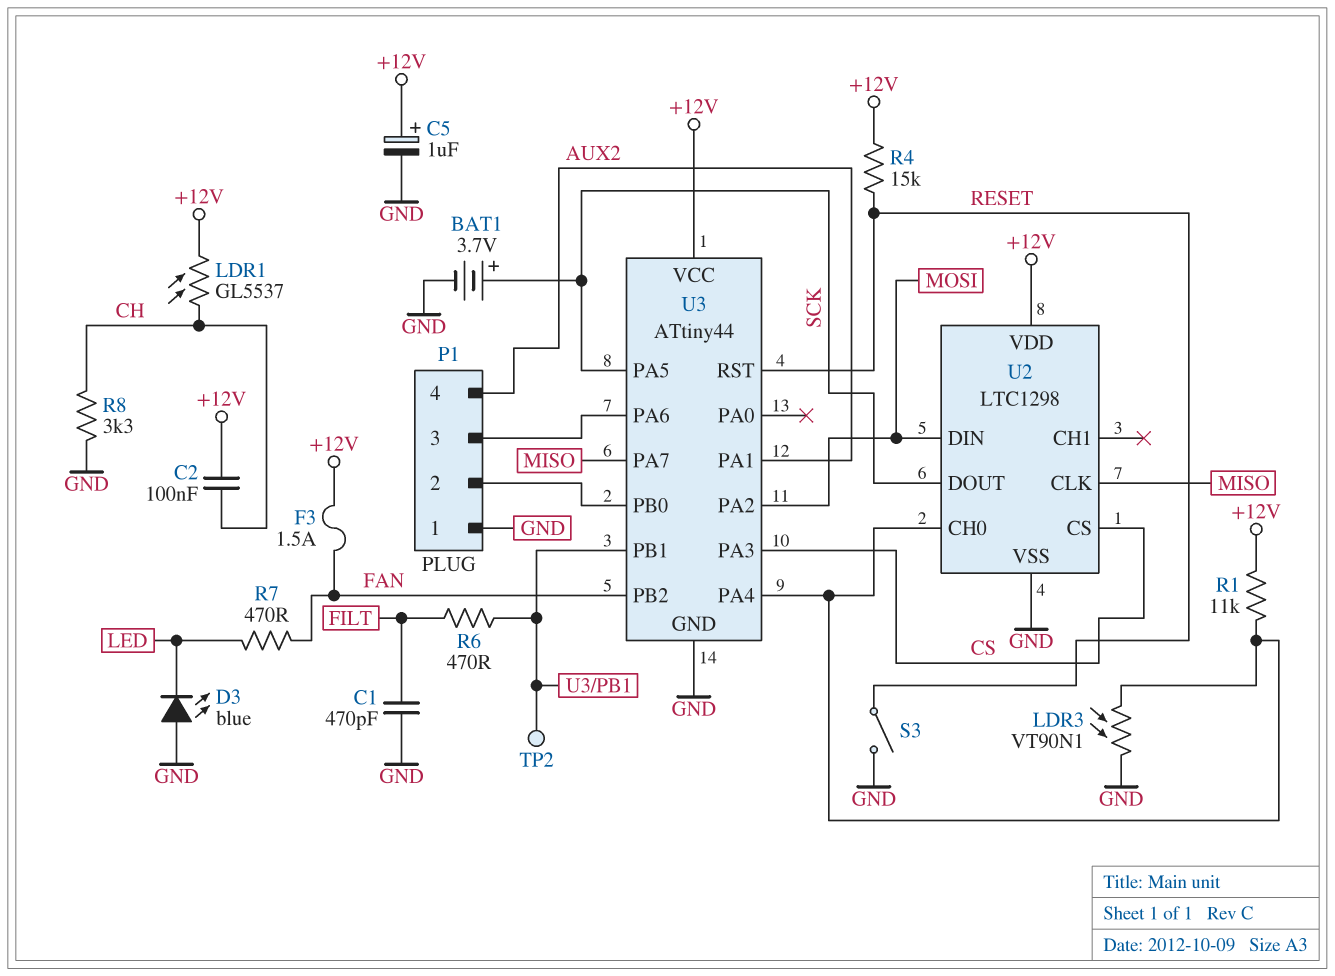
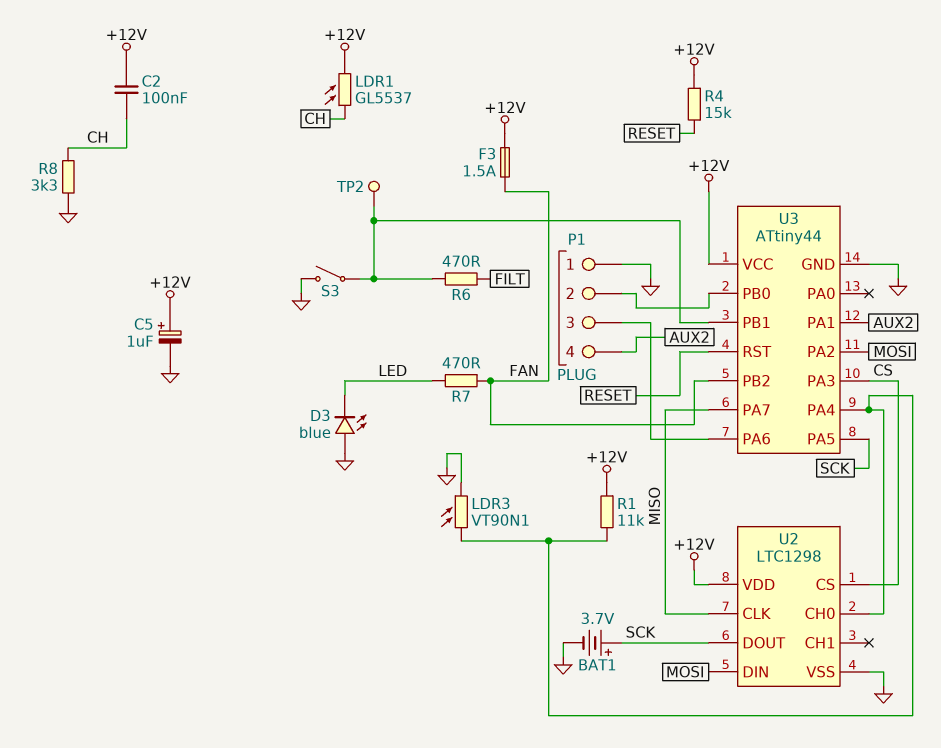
C1: 470pF (FILT, GND) -> none
S3: switch (GND, RESET) -> switch (GND, U3/PB1)

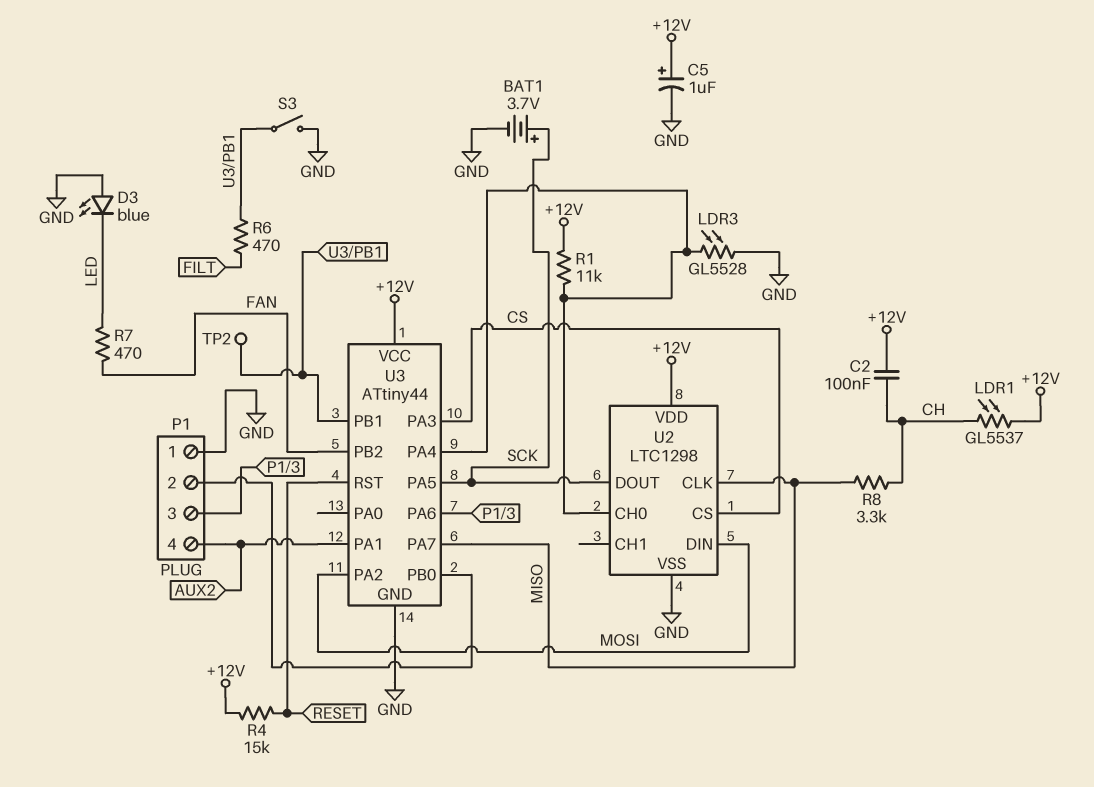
F3: 1.5A (+12V, FAN) -> none
LDR3: VT90N1 (GND, U2/CH0) -> GL5528 (GND, U2/CH0)
R8: 3.3k (CH, GND) -> 3.3k (CH, MISO)

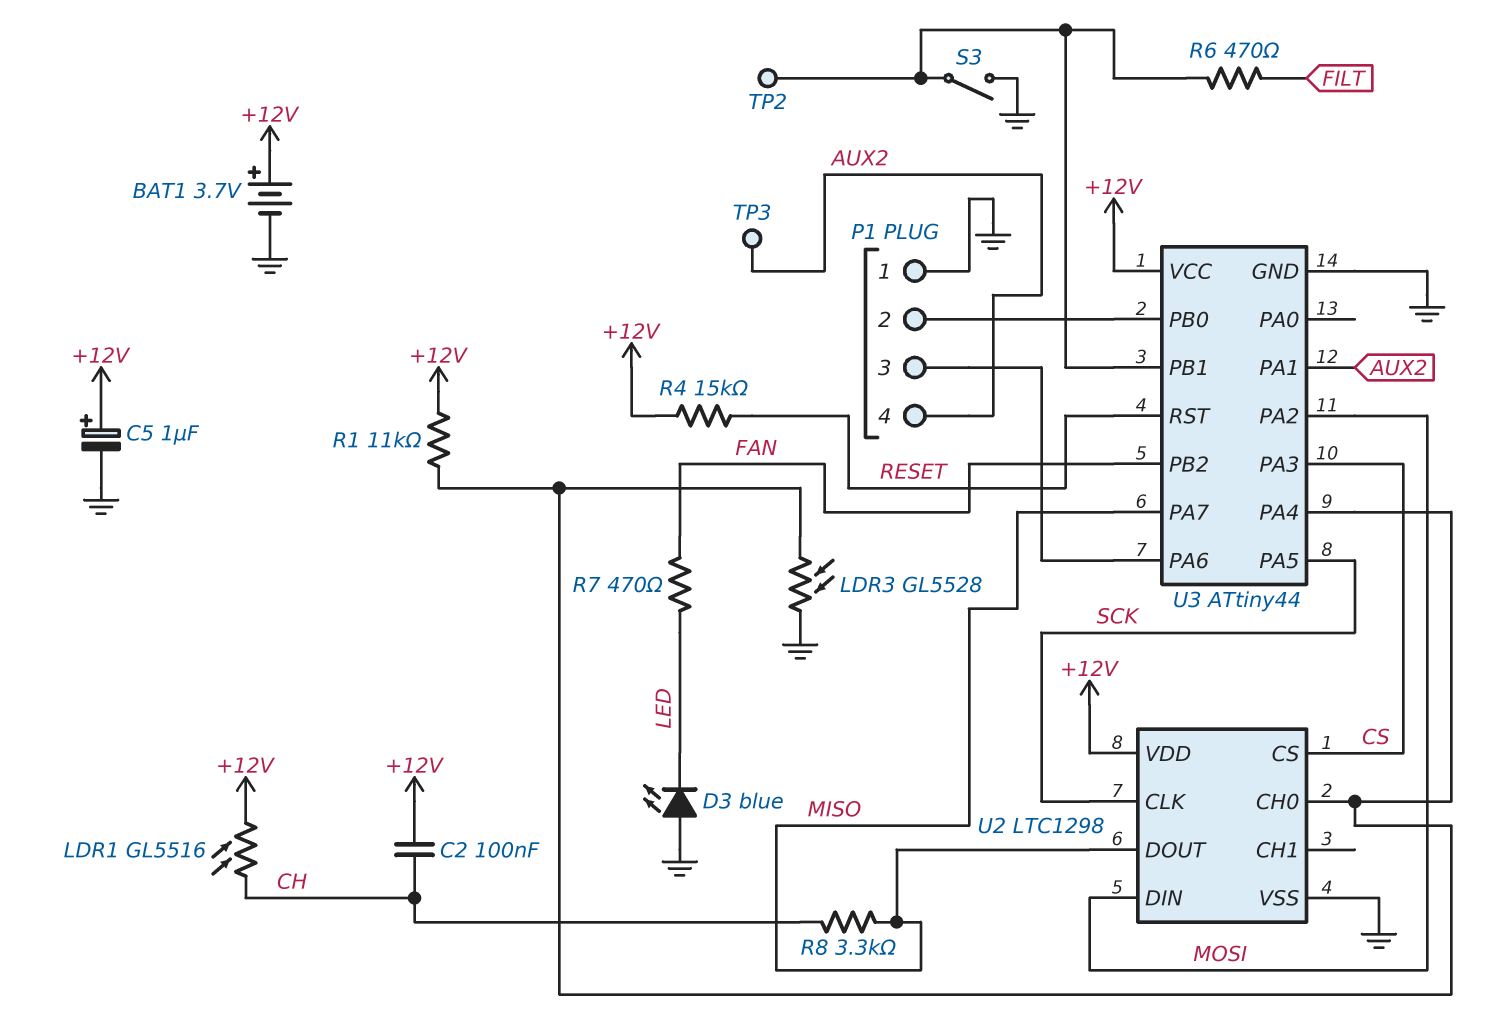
BAT1: 3.7V (plus SCK, minus GND) -> 3.7V (plus +12V, minus GND)
LDR1: GL5537 (+12V, CH) -> GL5516 (+12V, CH)
TP3: none -> test point (AUX2)
U2 pin CLK: MISO -> SCK
U2 pin DOUT: SCK -> MISO

